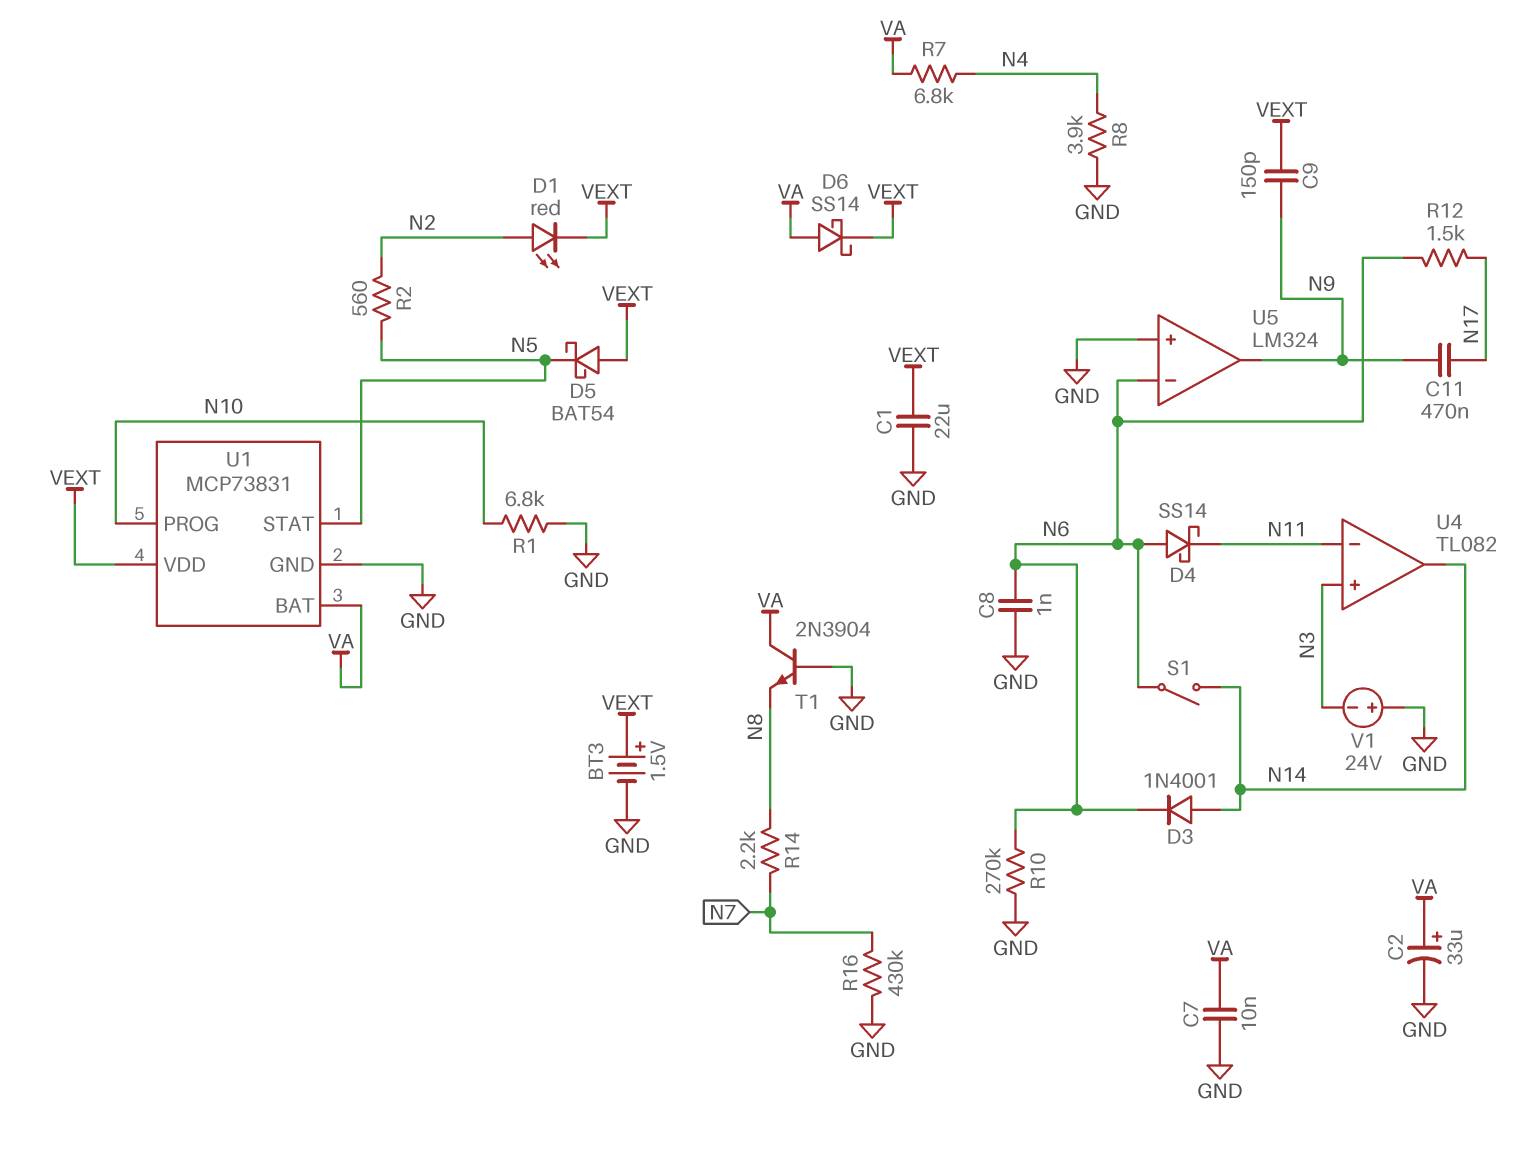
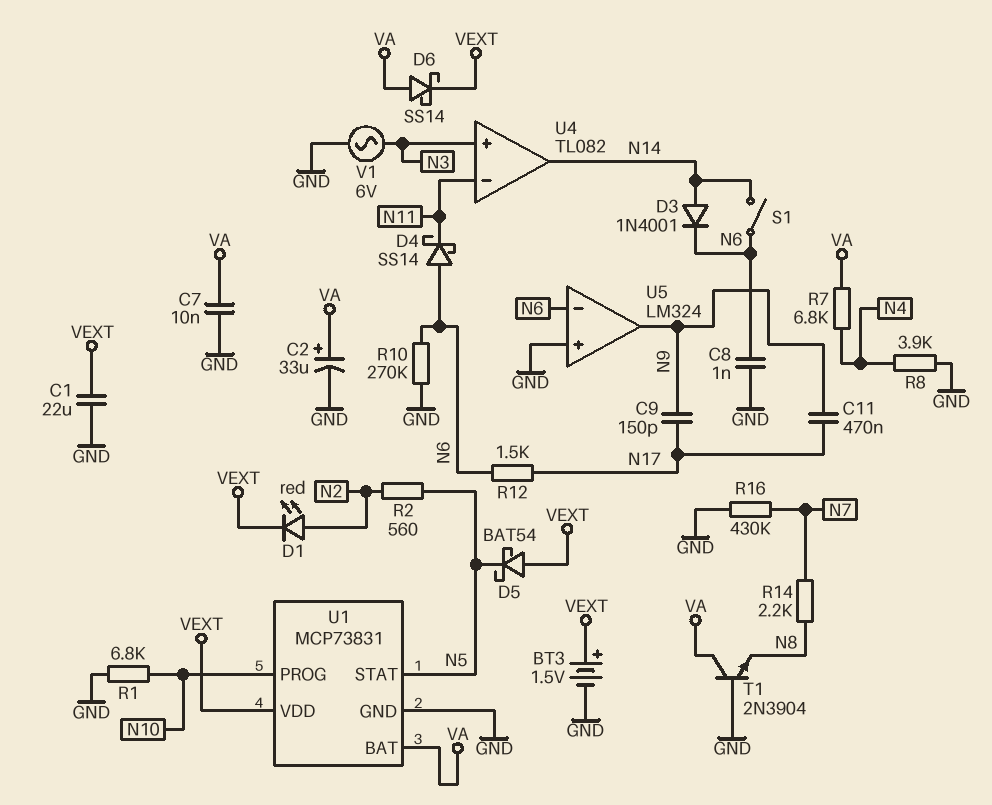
C9: 150pF (N9, VEXT) -> 150pF (N9, N17)
V1: 24V (plus GND, minus N3) -> AC 6V (GND, N3)

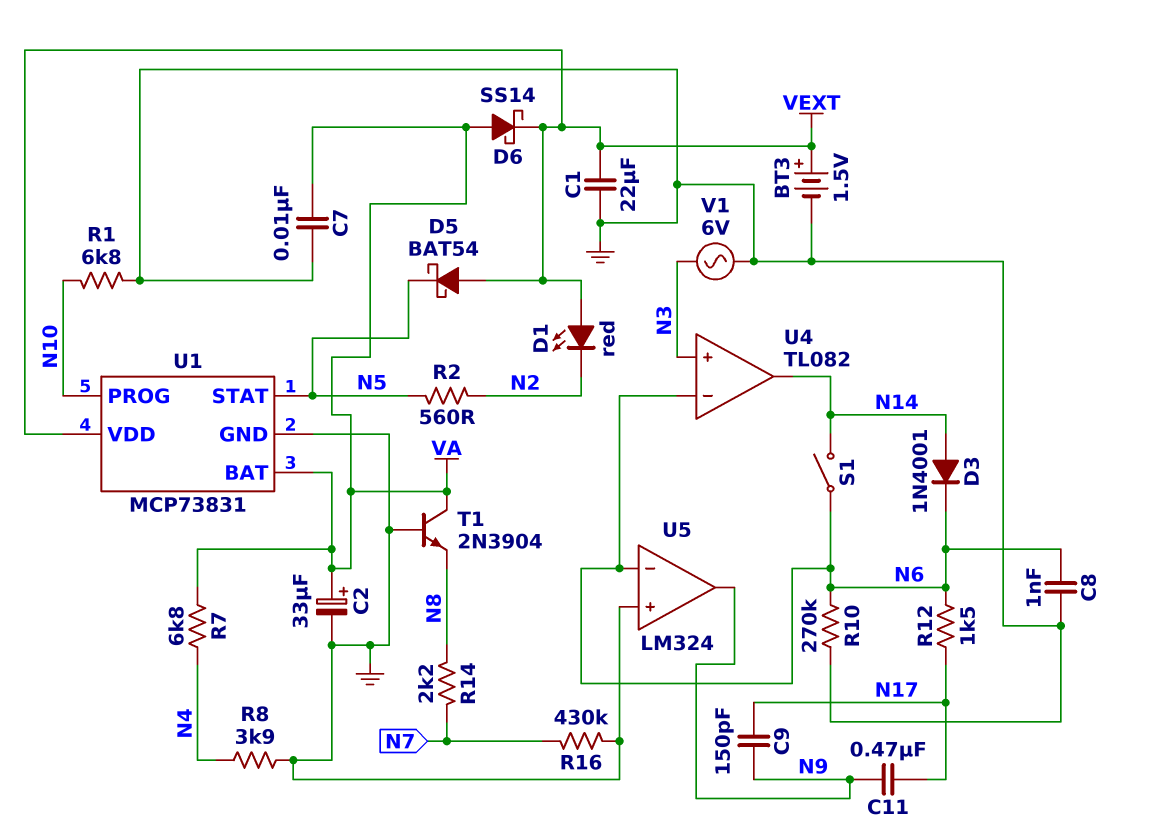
D1: LED red (A N2, K VEXT) -> LED red (A VEXT, K N2)
D4: schottky SS14 (A N6, K N11) -> none
U4 pin in-: N11 -> N6

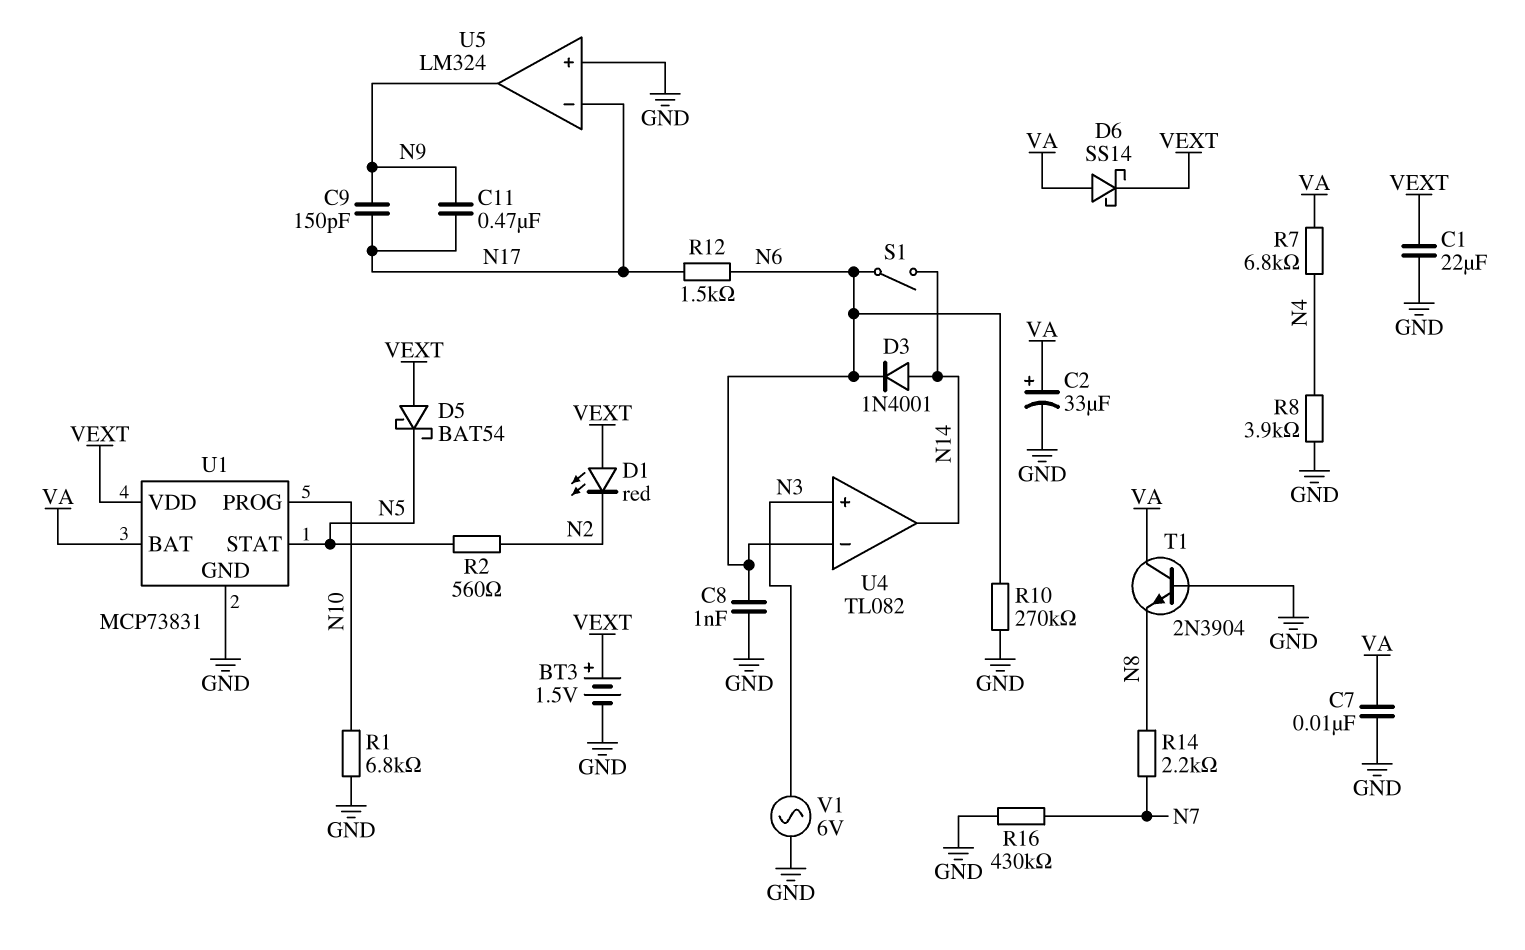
U5 pin in-: N6 -> N17

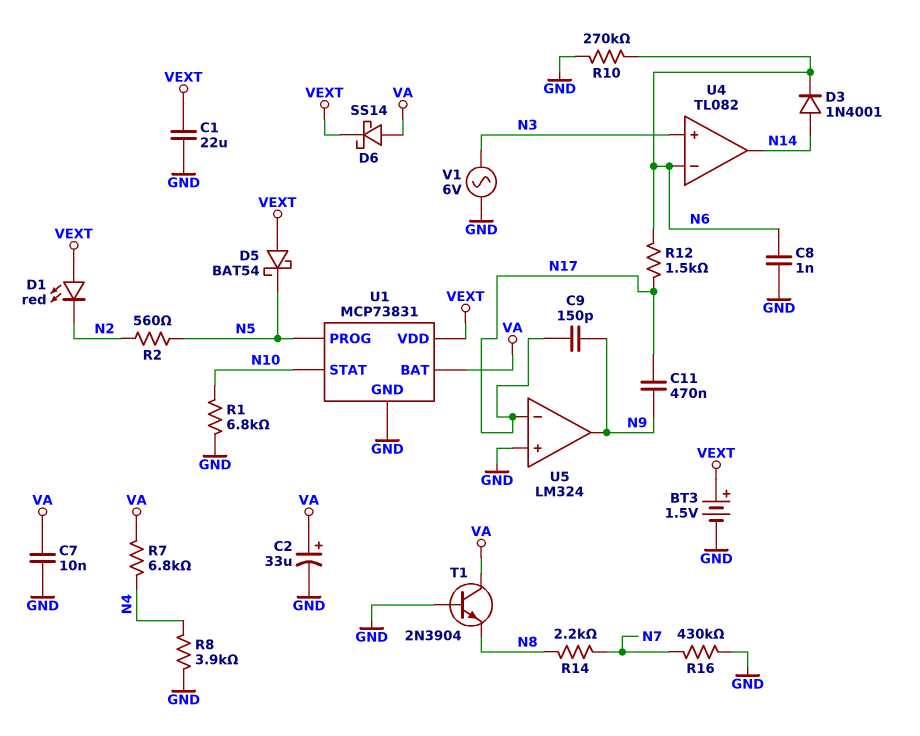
S1: switch (N6, N14) -> none
U1 pin PROG: N10 -> N5
U1 pin STAT: N5 -> N10

